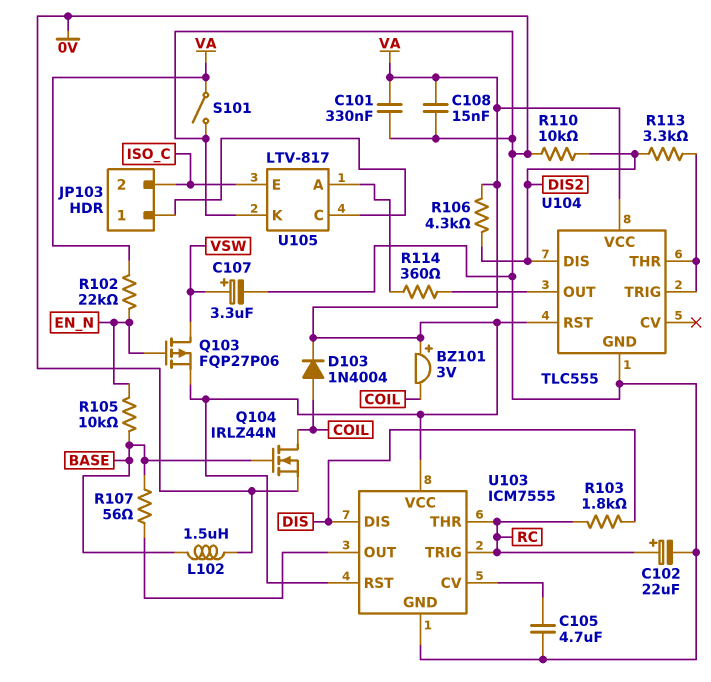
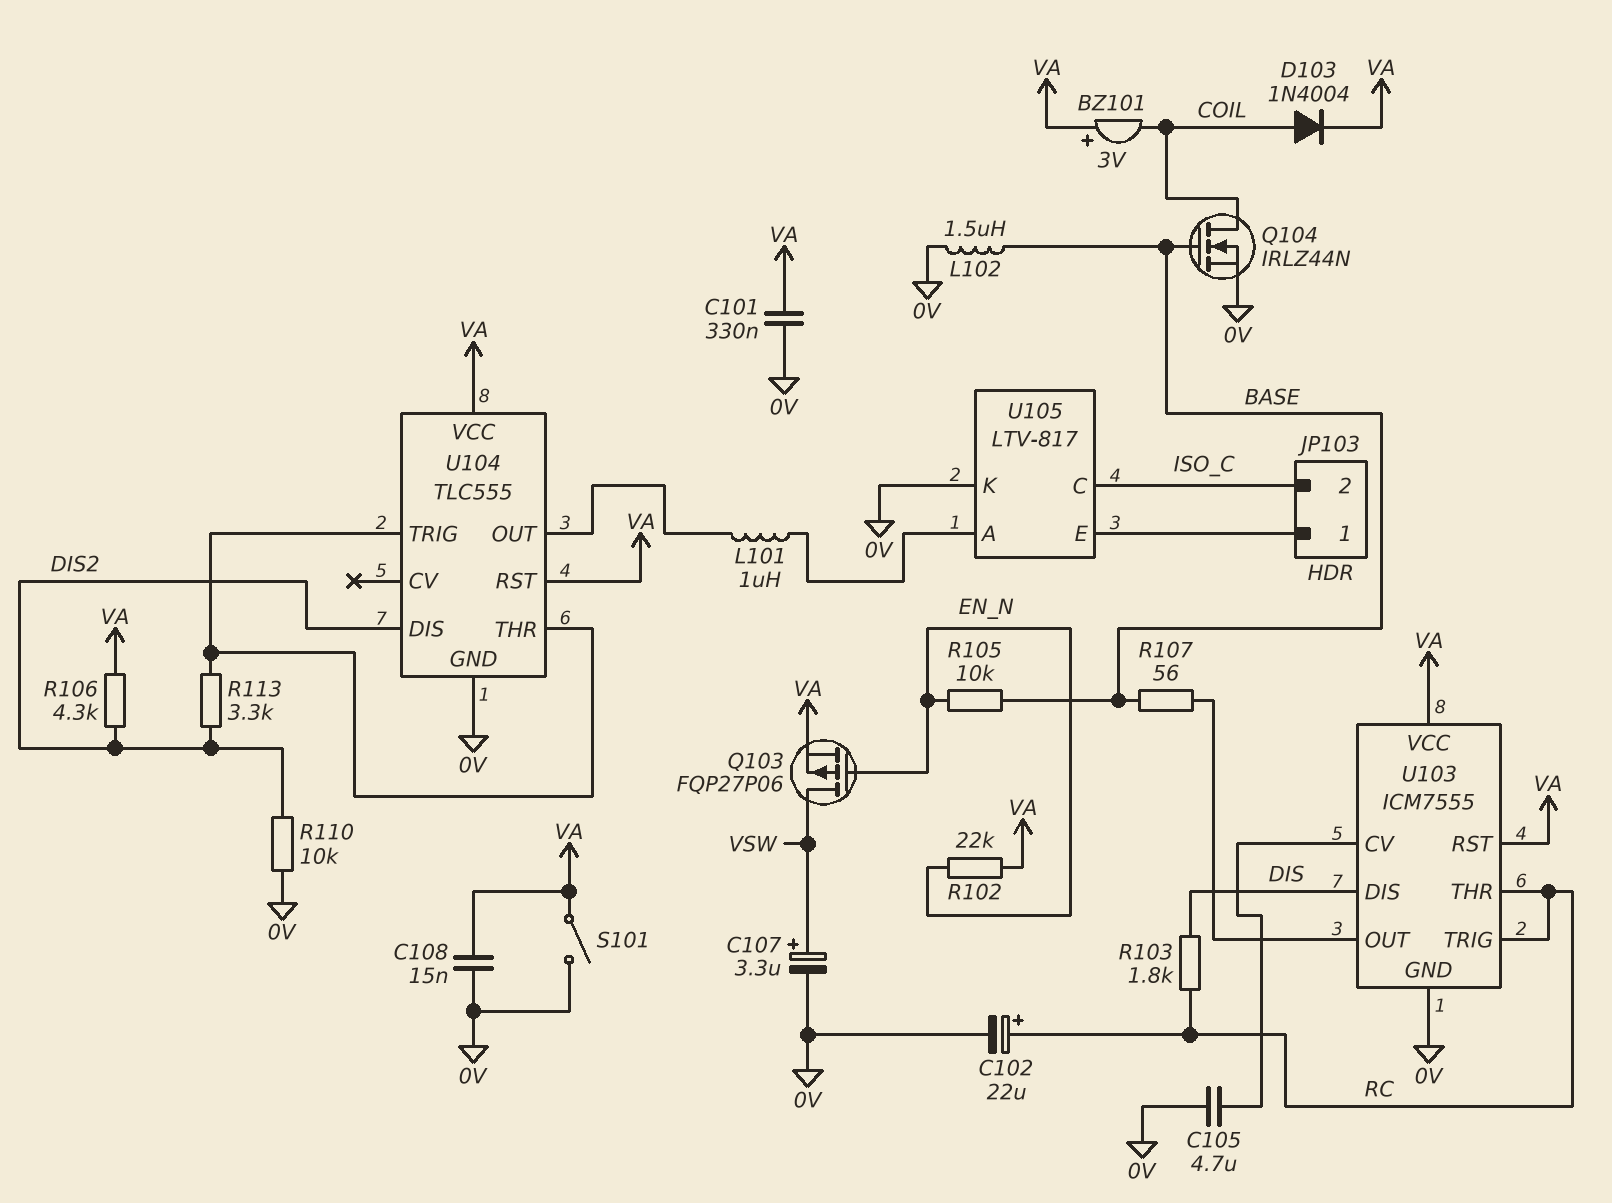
L101: none -> 1uH (U104/OUT, U105/A)
R114: 360 (U104/OUT, U105/A) -> none
U105 pin C: JP103/1 -> ISO_C
U105 pin E: ISO_C -> JP103/1

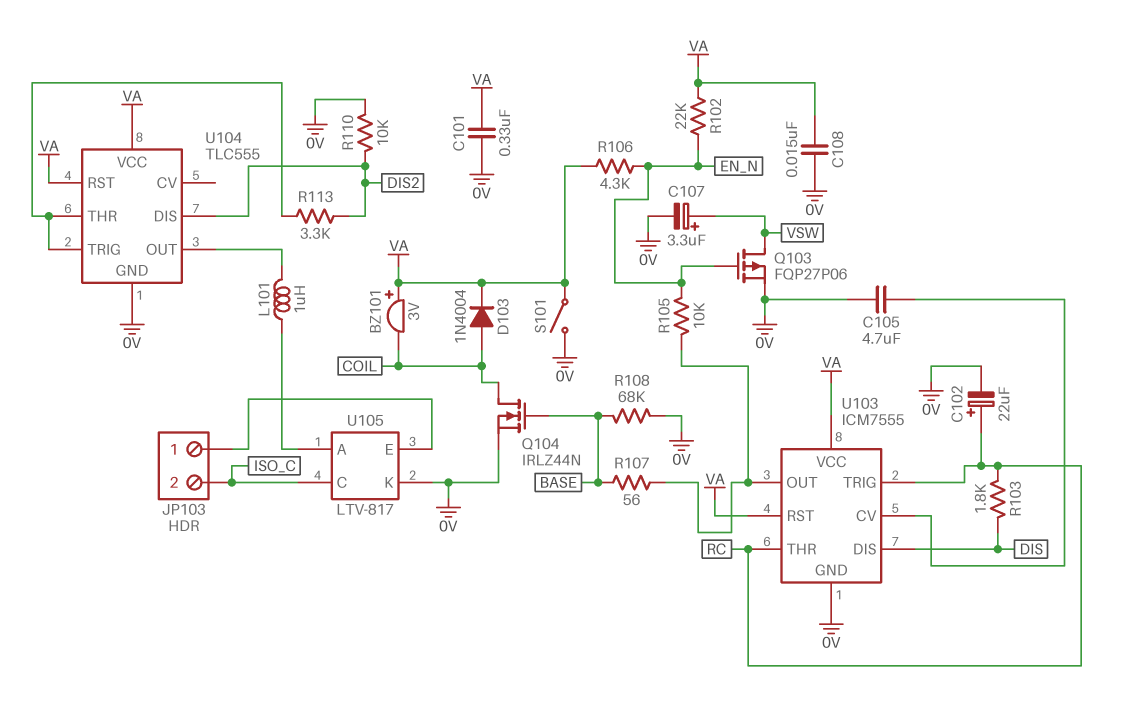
L102: 1.5uH (0V, BASE) -> none
Q103: PMOS FQP27P06 (G EN_N, D VSW, S VA) -> PMOS FQP27P06 (G EN_N, D VSW, S 0V)
R105: 10k (BASE, EN_N) -> 10k (EN_N, U103/OUT)
R106: 4.3k (DIS2, VA) -> 4.3k (EN_N, VA)
R108: none -> 68k (0V, BASE)

